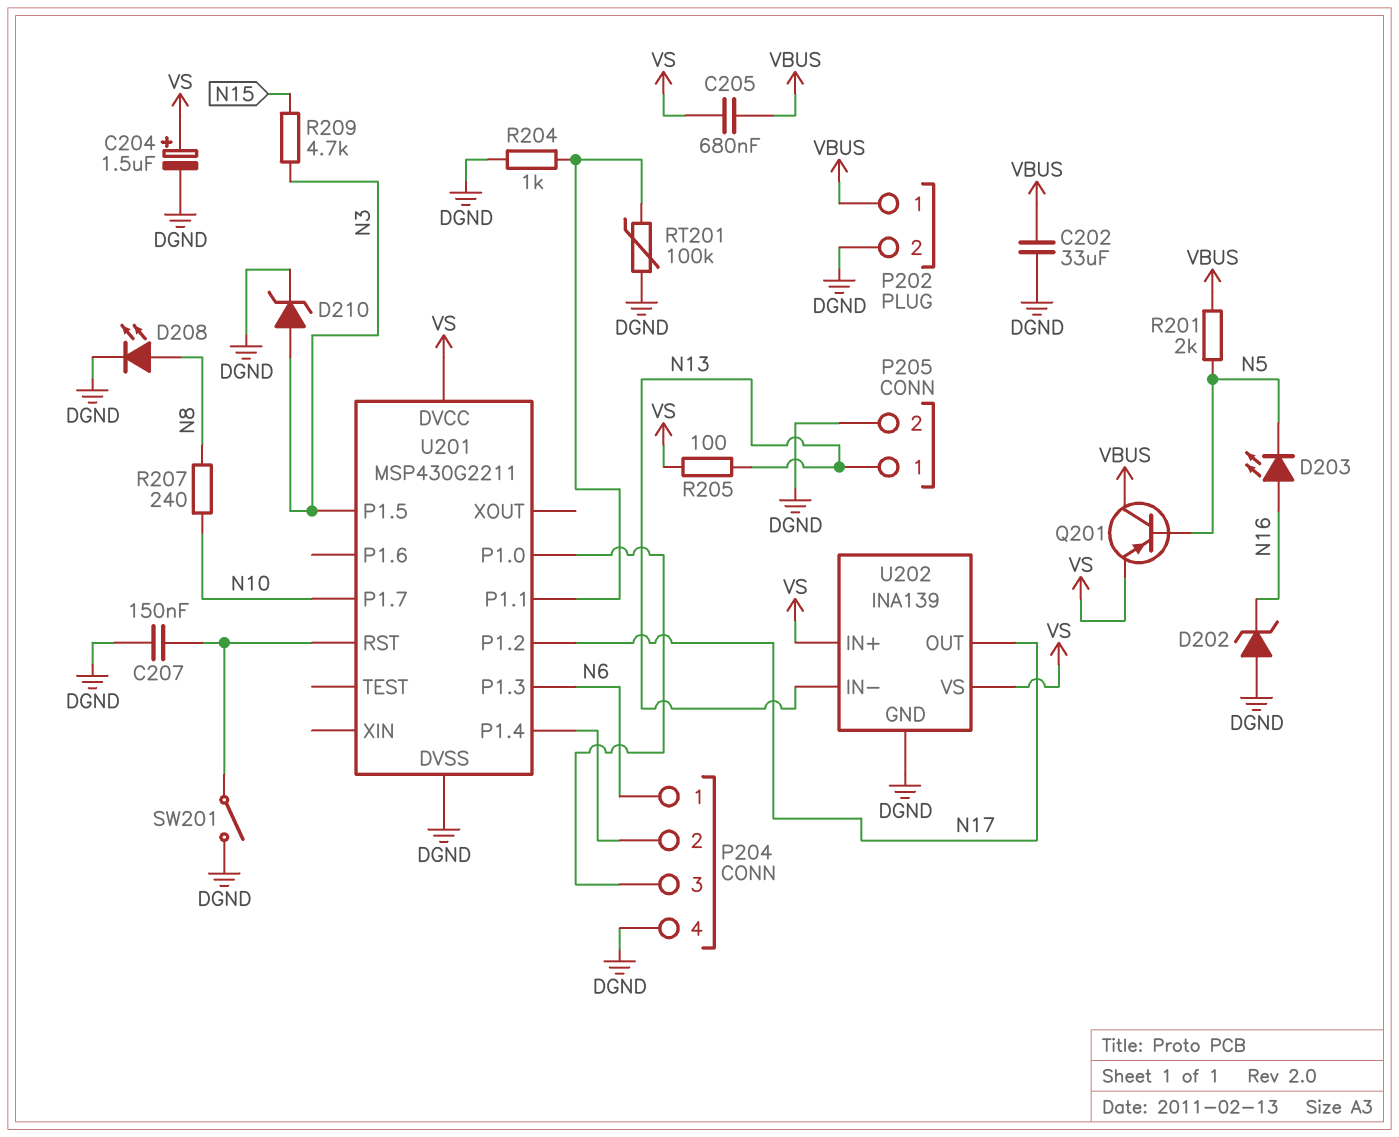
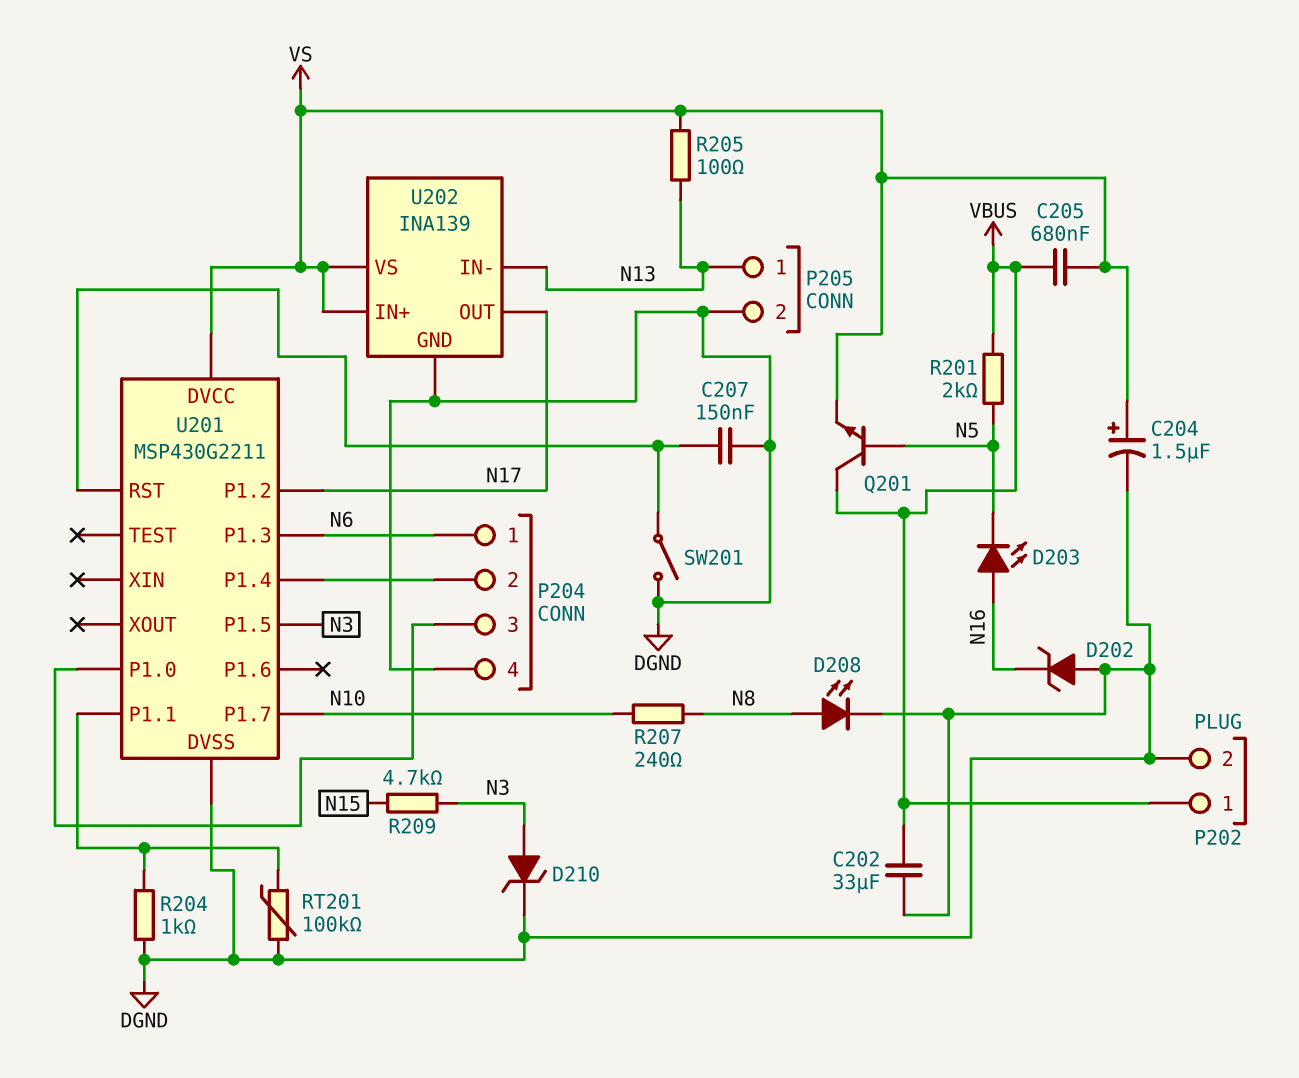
Q201: PNP (B N5, C VBUS, E VS) -> NPN (B N5, C VBUS, E VS)

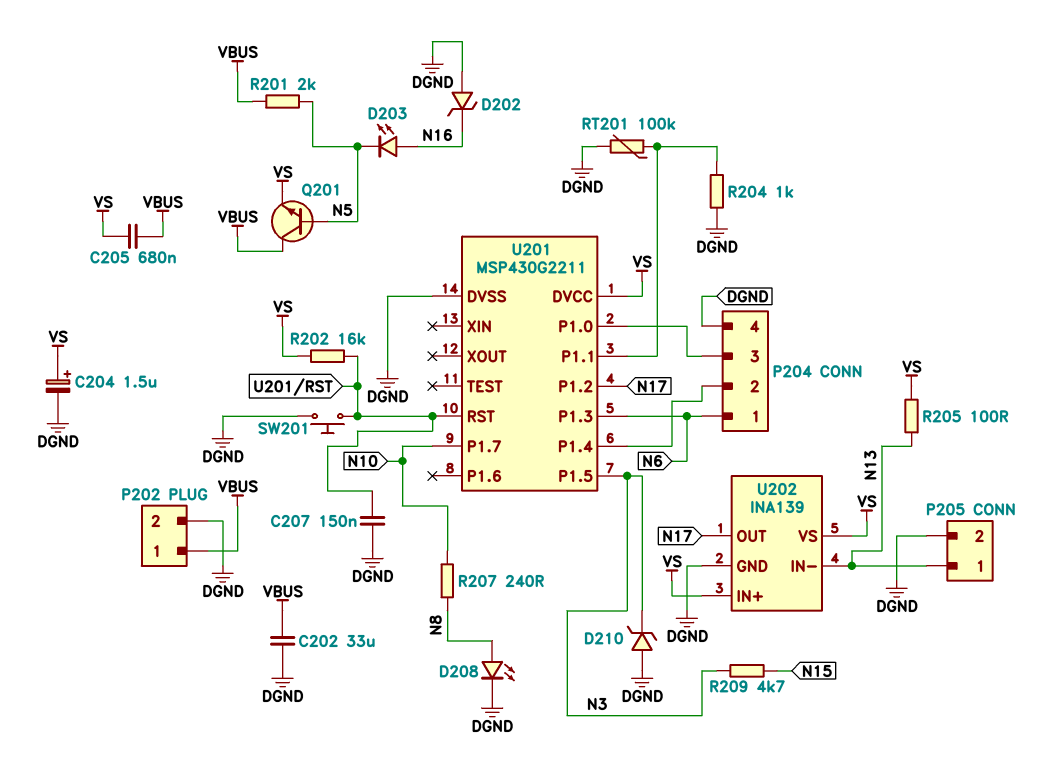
D210: zener (A N3, K DGND) -> zener (A DGND, K N3)
R202: none -> 16k (U201/RST, VS)
SW201: switch (DGND, U201/RST) -> button (DGND, U201/RST)

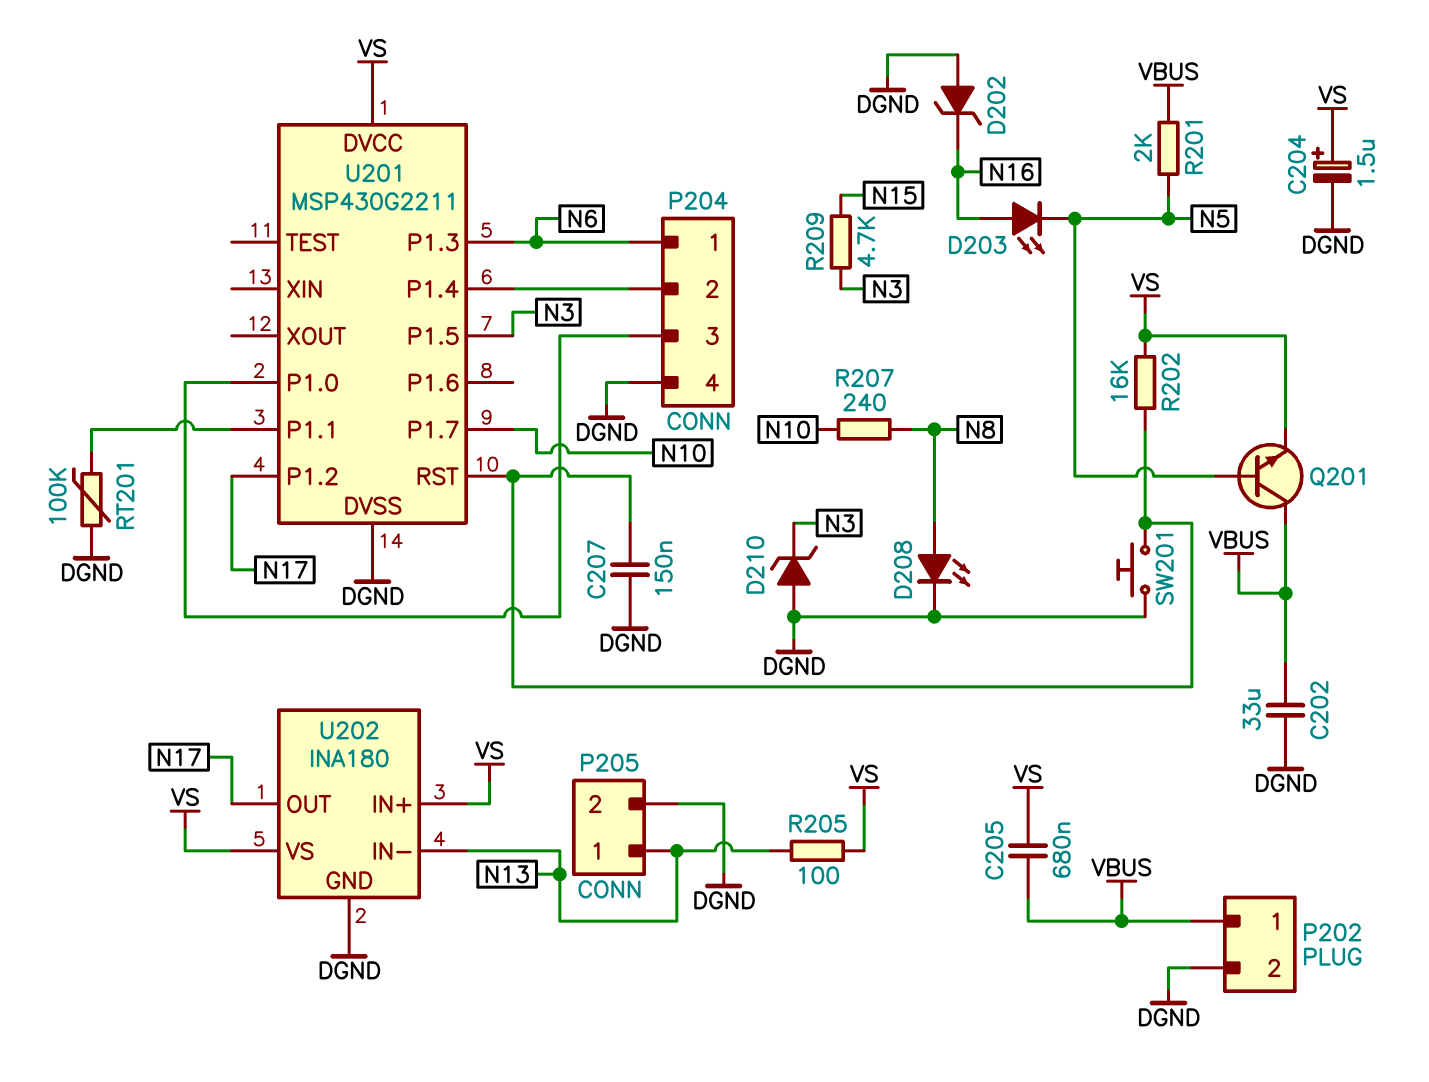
R204: 1k (DGND, U201/P1.1) -> none
U202: INA139 -> INA180

